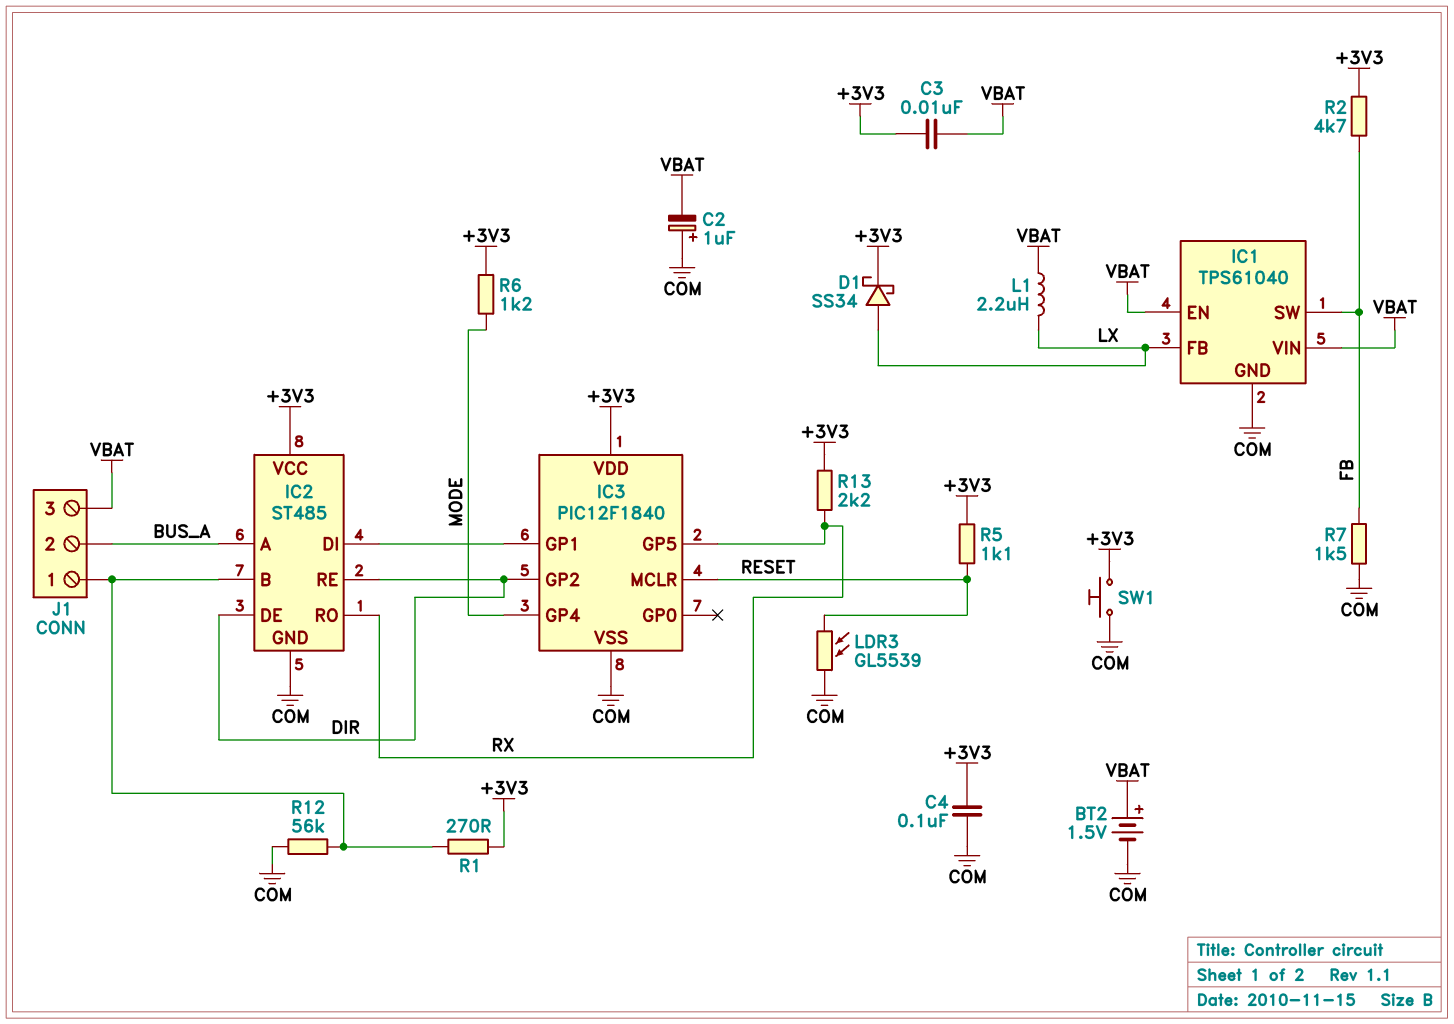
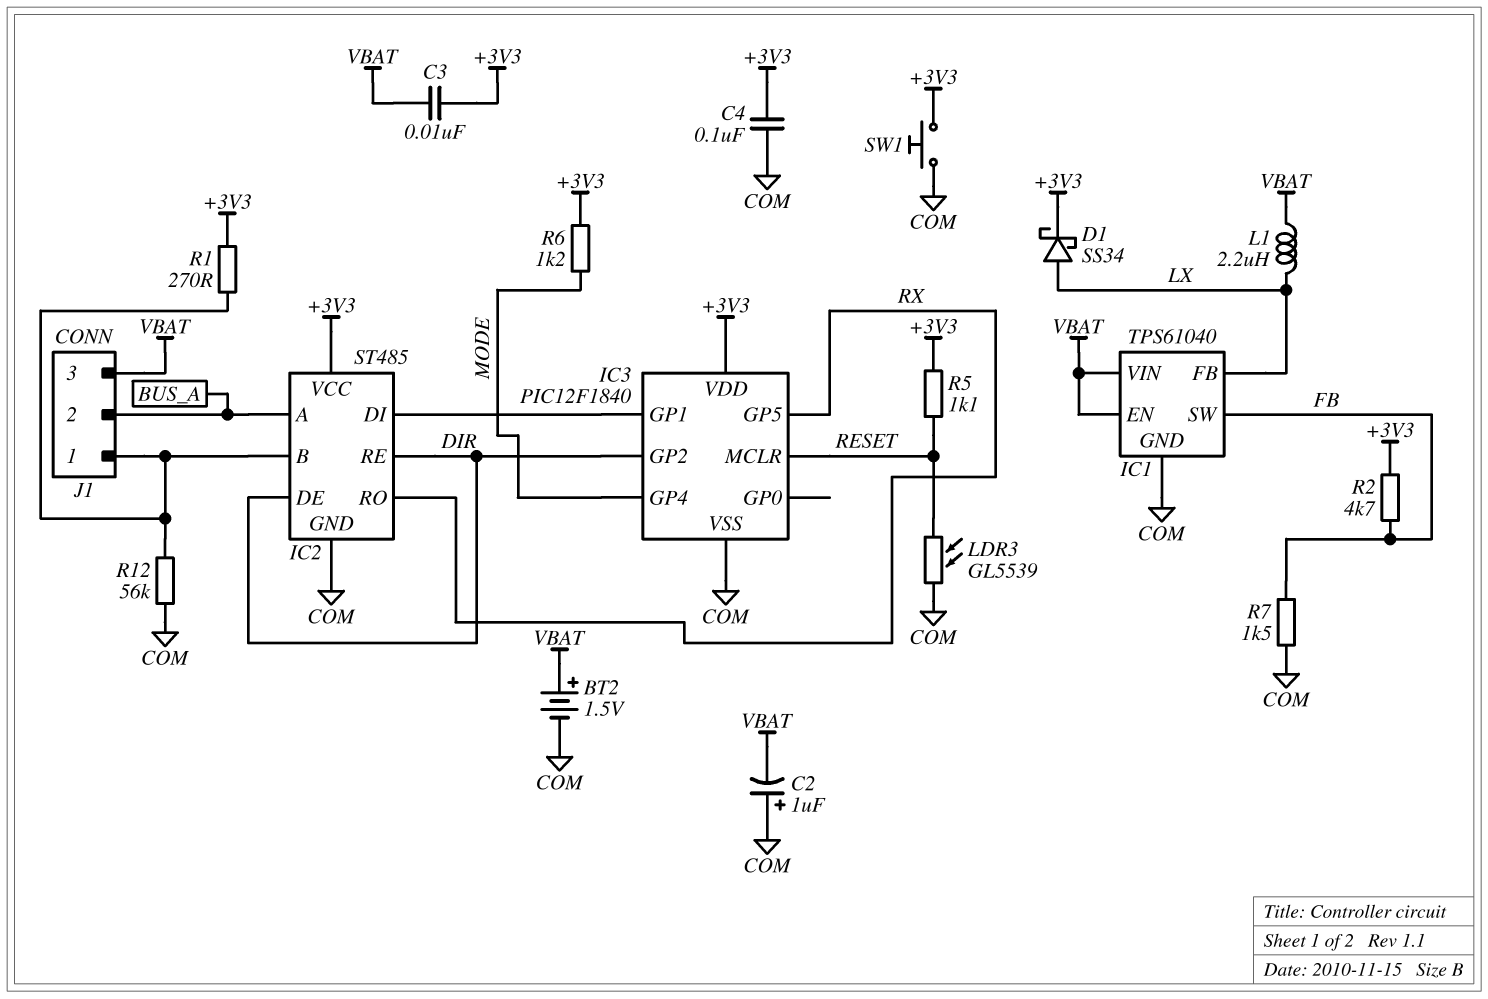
R13: 2.2k (+3V3, RX) -> none

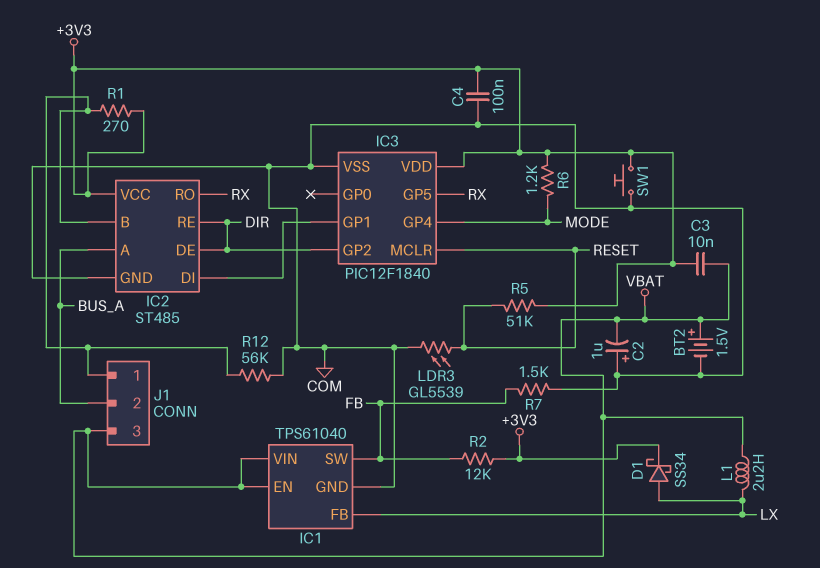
R2: 4.7k (+3V3, FB) -> 12k (+3V3, FB)
R5: 1.1k (+3V3, RESET) -> 51k (+3V3, RESET)

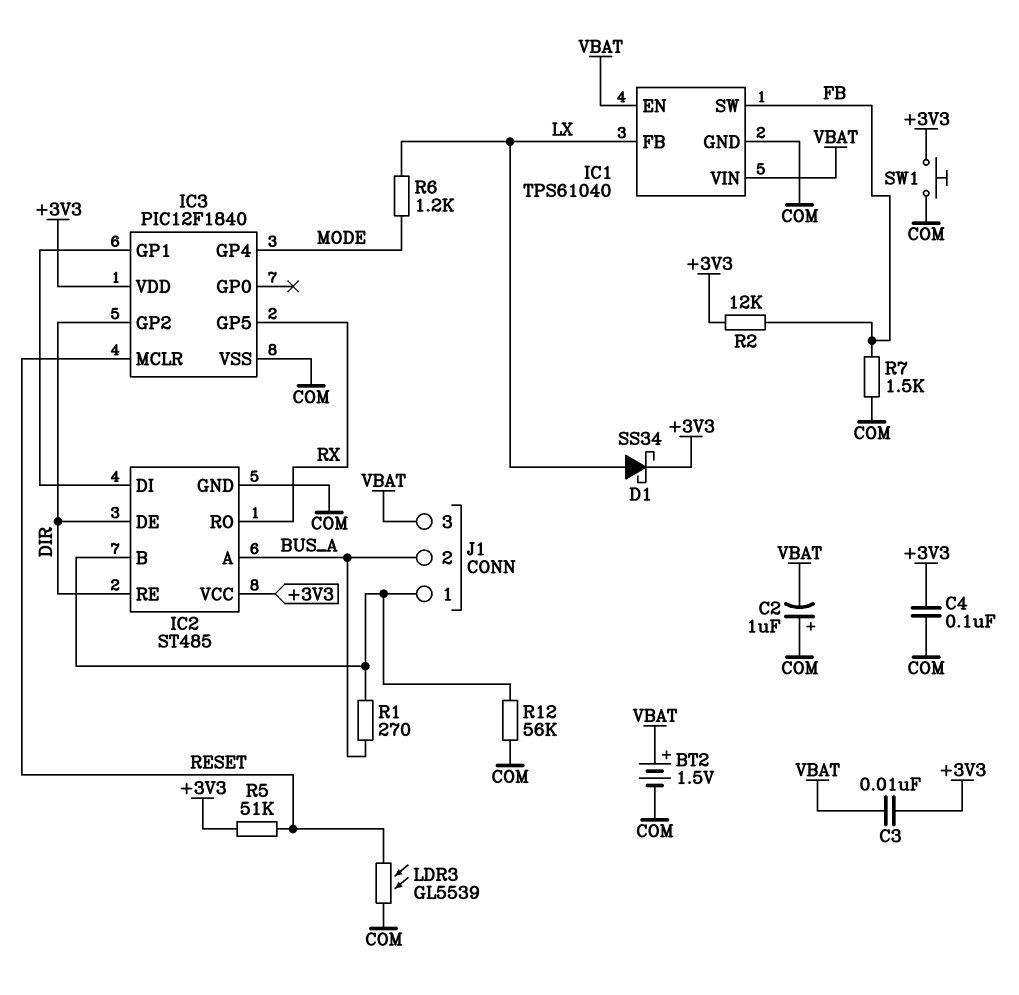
L1: 2.2uH (LX, VBAT) -> none
R1: 270 (+3V3, IC2/B) -> 270 (BUS_A, IC2/B)
R6: 1.2k (+3V3, MODE) -> 1.2k (LX, MODE)

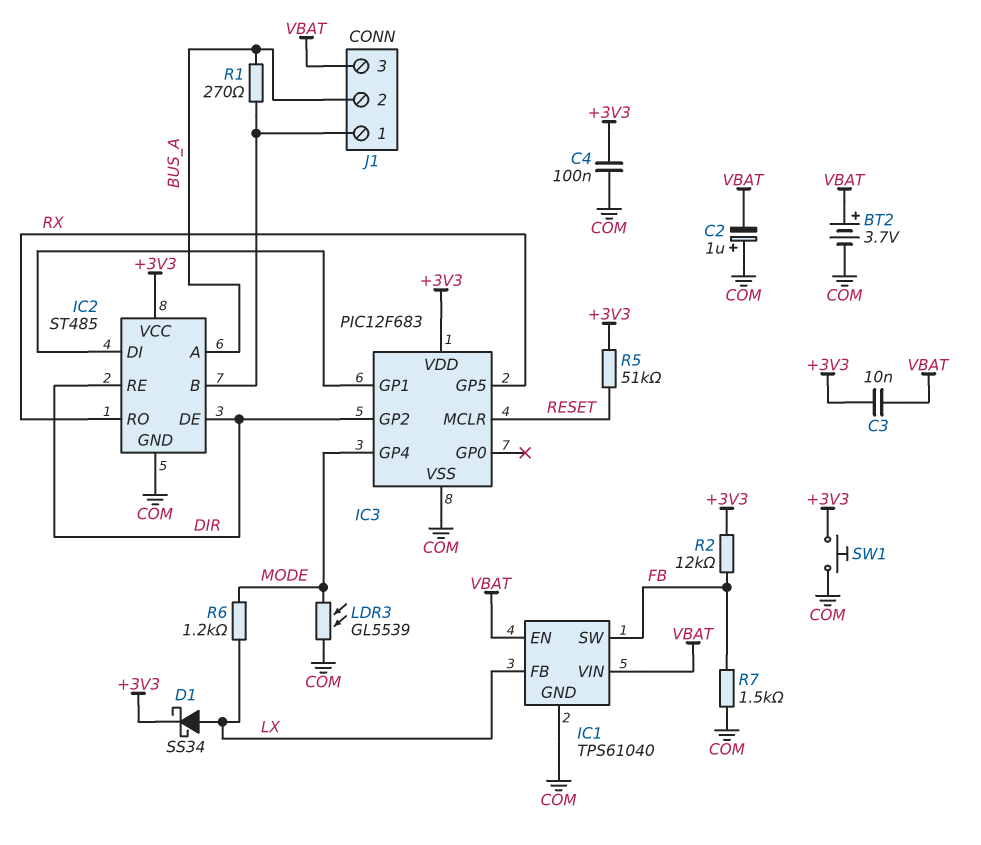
BT2: 1.5V (plus VBAT, minus COM) -> 3.7V (plus VBAT, minus COM)
IC3: PIC12F1840 -> PIC12F683
LDR3: GL5539 (COM, RESET) -> GL5539 (COM, MODE)
R12: 56k (COM, IC2/B) -> none

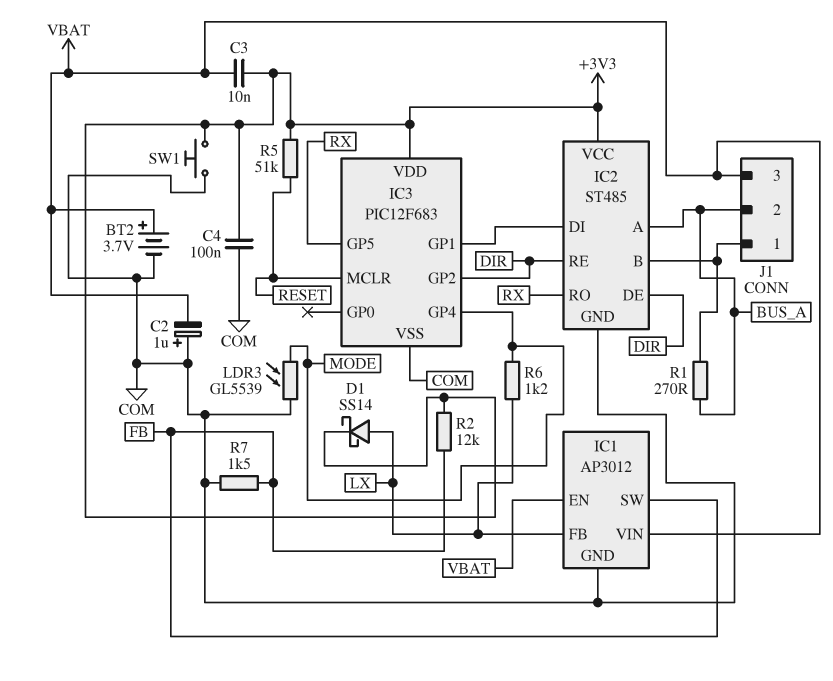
D1: schottky SS34 (A LX, K +3V3) -> schottky SS14 (A LX, K +3V3)
IC1: TPS61040 -> AP3012

